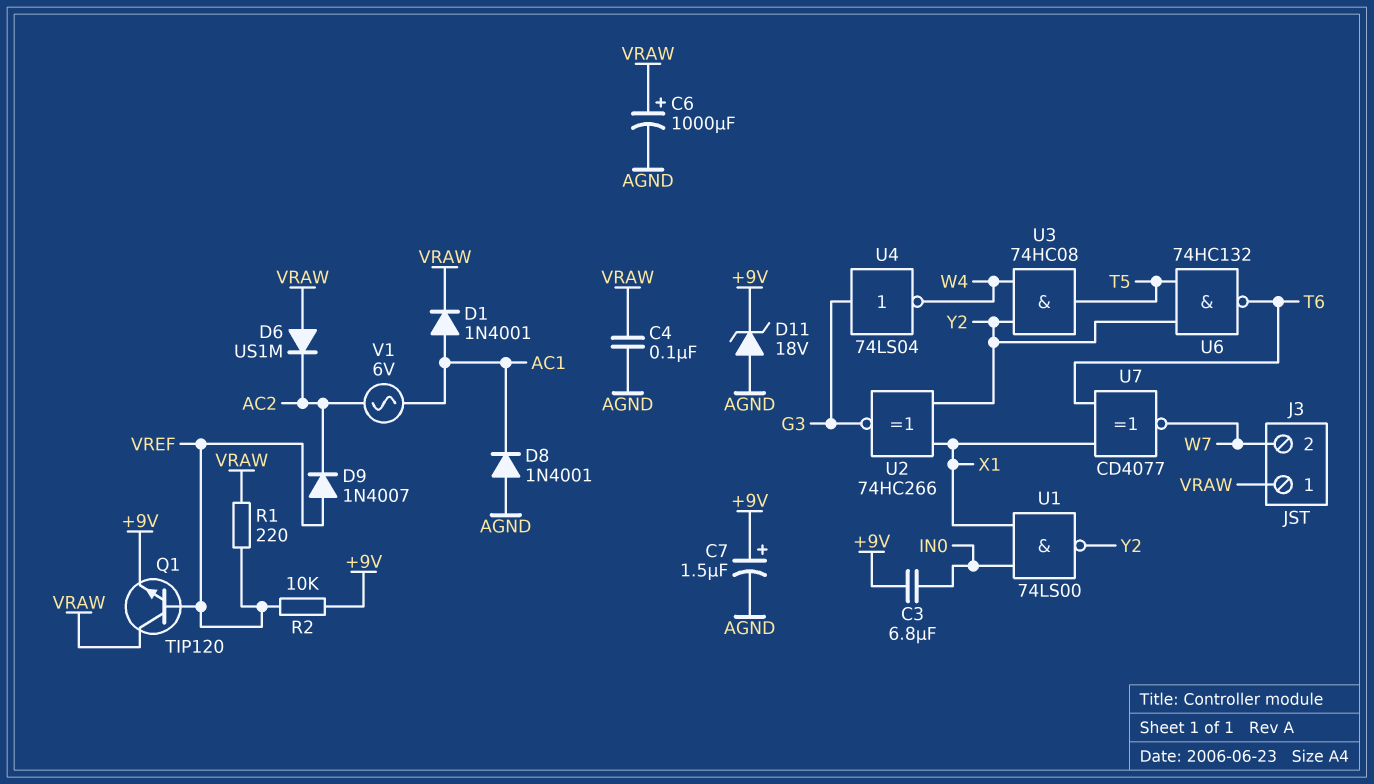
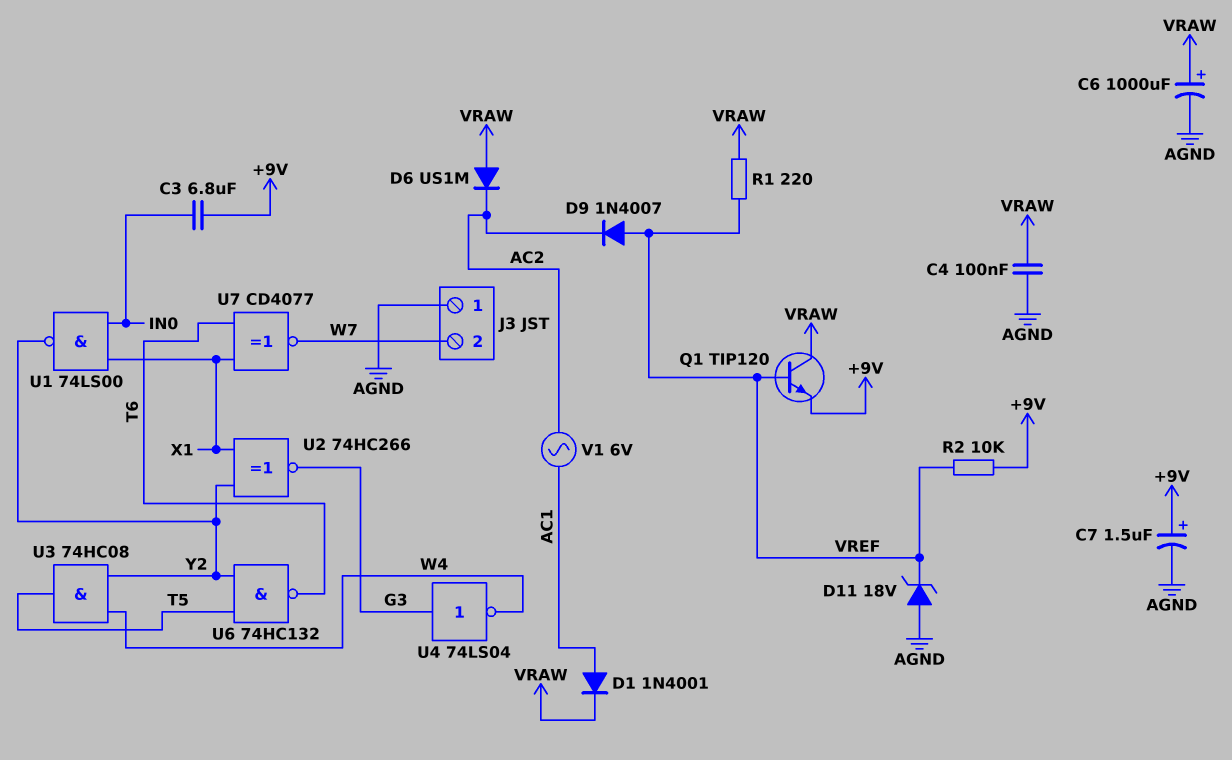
D8: diode 1N4001 (A AGND, K AC1) -> none
D11: zener 18V (A AGND, K +9V) -> zener 18V (A AGND, K VREF)
J3 pin 1: VRAW -> AGND

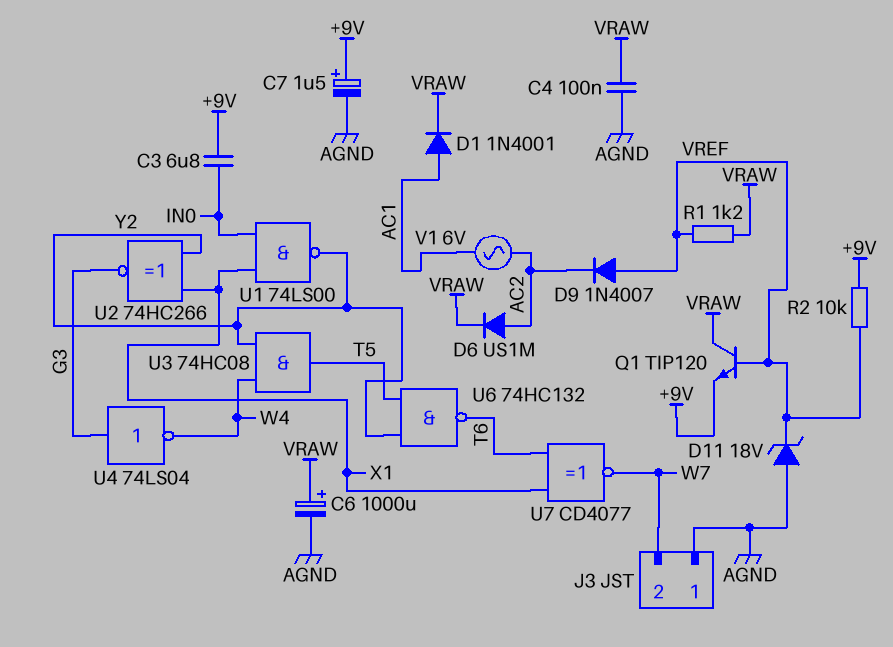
D6: diode US1M (A VRAW, K AC2) -> diode US1M (A AC2, K VRAW)
R1: 220 (VRAW, VREF) -> 1.2k (VRAW, VREF)

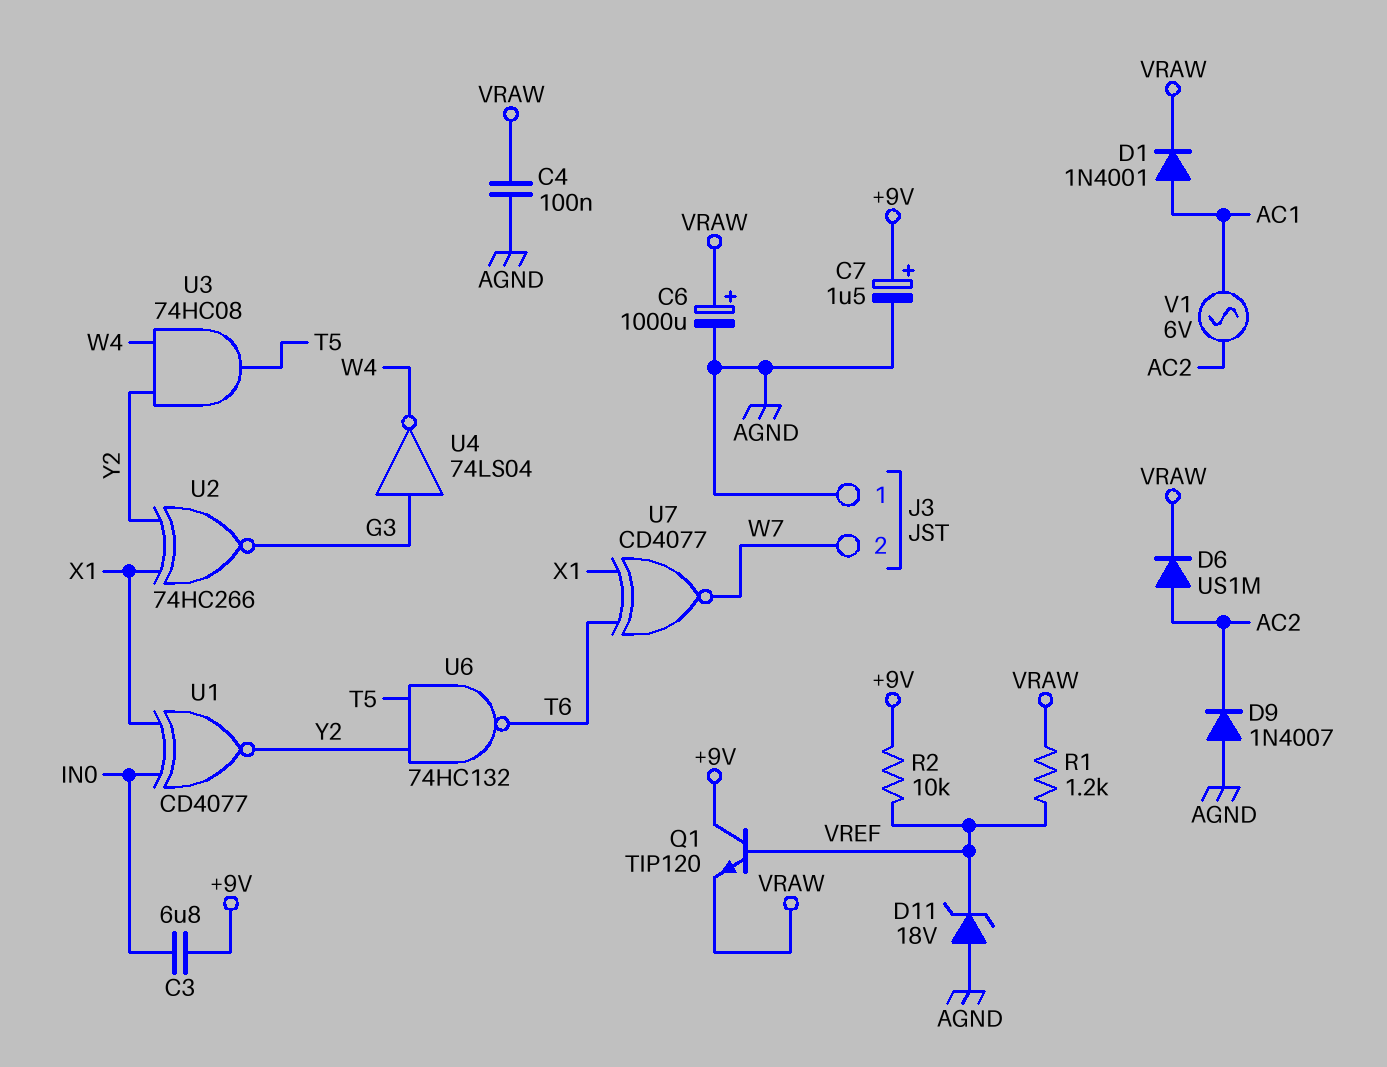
D9: diode 1N4007 (A VREF, K AC2) -> diode 1N4007 (A AGND, K AC2)
Q1: NPN TIP120 (B VREF, C VRAW, E +9V) -> NPN TIP120 (B VREF, C +9V, E VRAW)
U1: NAND 74LS00 (in IN0, in X1, out Y2) -> XNOR CD4077 (in IN0, in X1, out Y2)

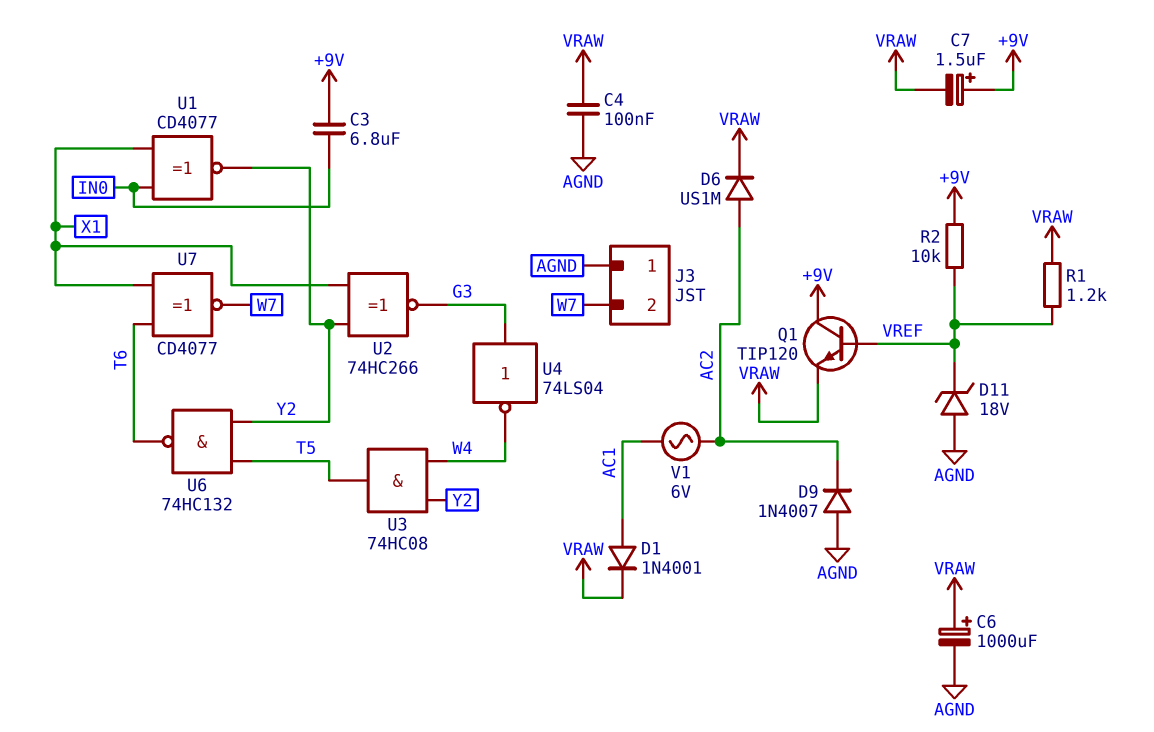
C7: 1.5uF (plus +9V, minus AGND) -> 1.5uF (plus +9V, minus VRAW)

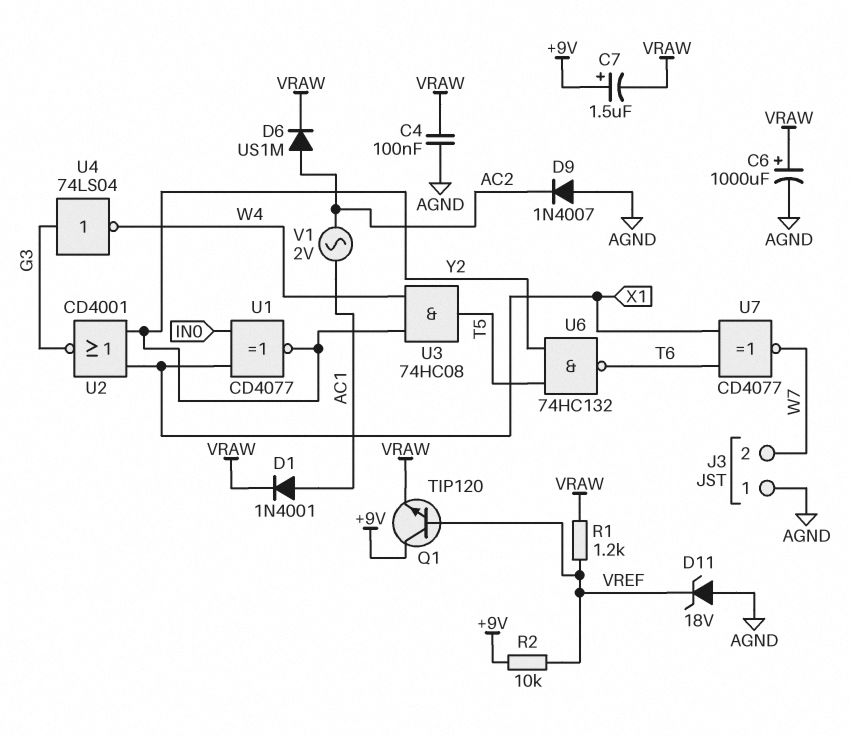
C3: 6.8uF (+9V, IN0) -> none
U2: XNOR 74HC266 (in X1, in Y2, out G3) -> NOR CD4001 (in X1, in Y2, out G3)
V1: AC 6V (AC1, AC2) -> AC 2V (AC1, AC2)

